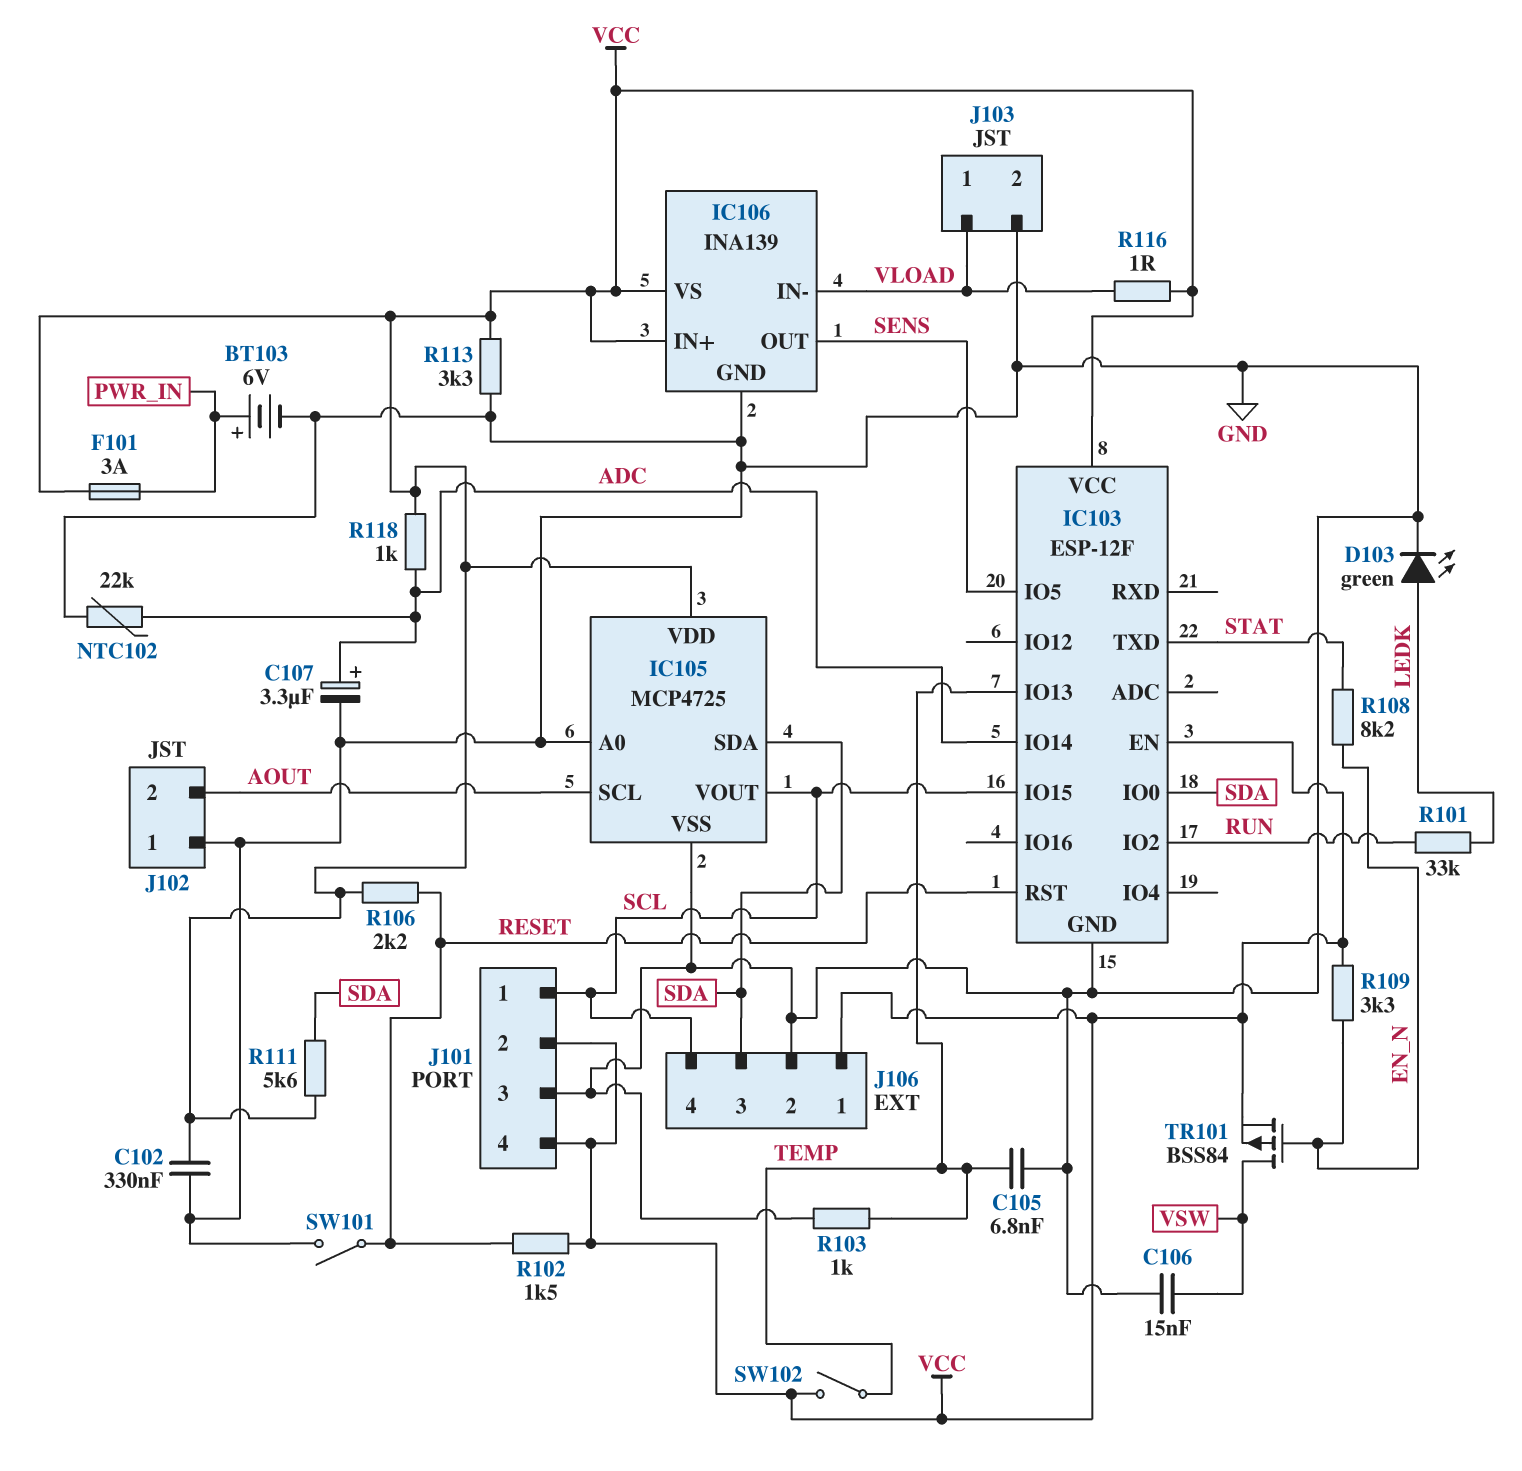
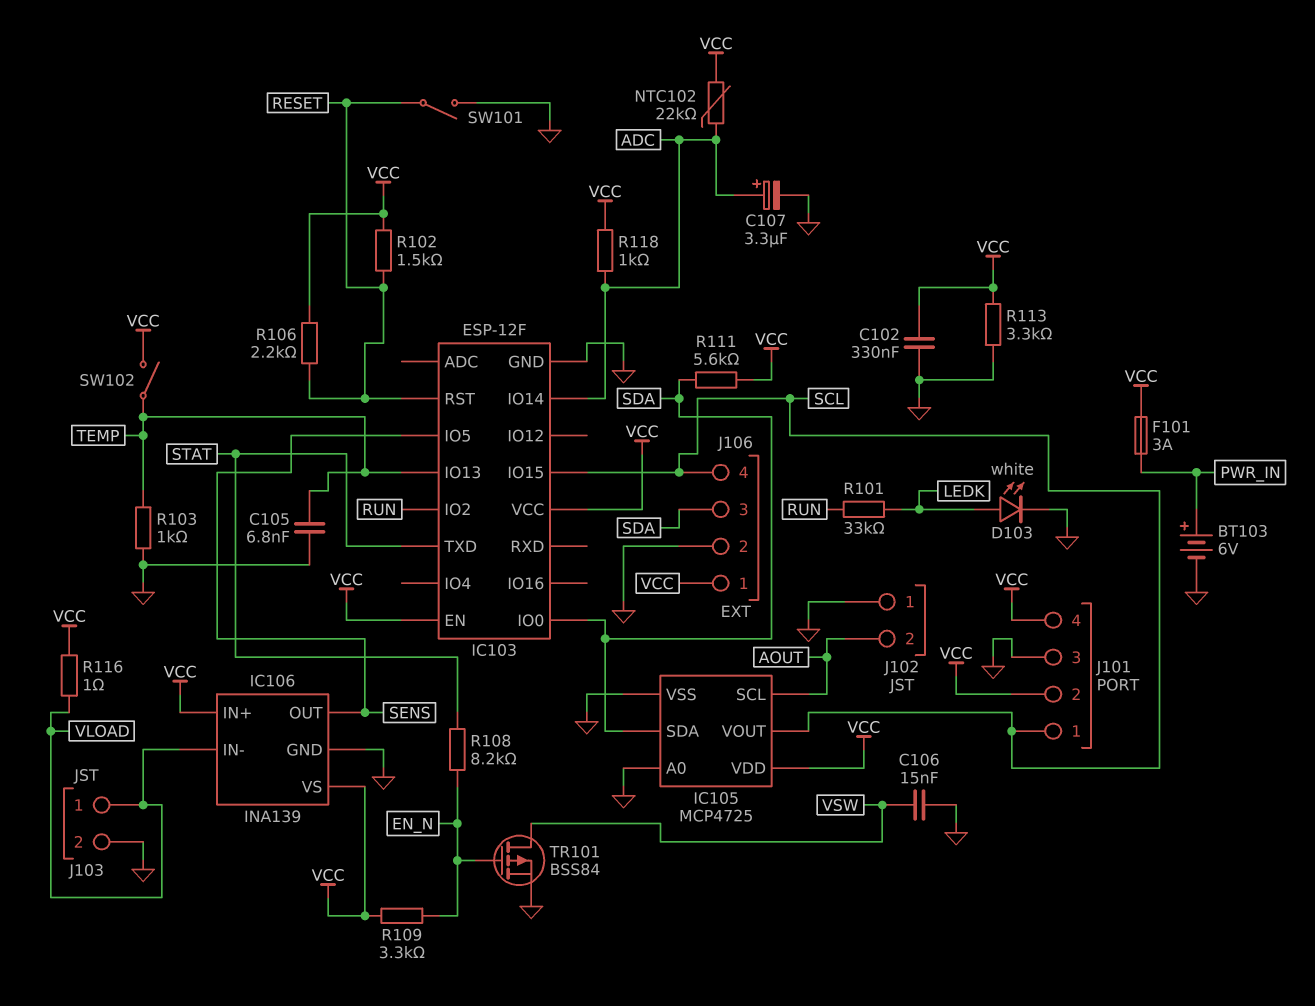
D103: LED green (A LEDK, K GND) -> LED white (A LEDK, K GND)
NTC102: 22k (ADC, GND) -> 22k (ADC, VCC)
TR101: PMOS BSS84 (G EN_N, D VSW, S VCC) -> PMOS BSS84 (G EN_N, D VSW, S GND)

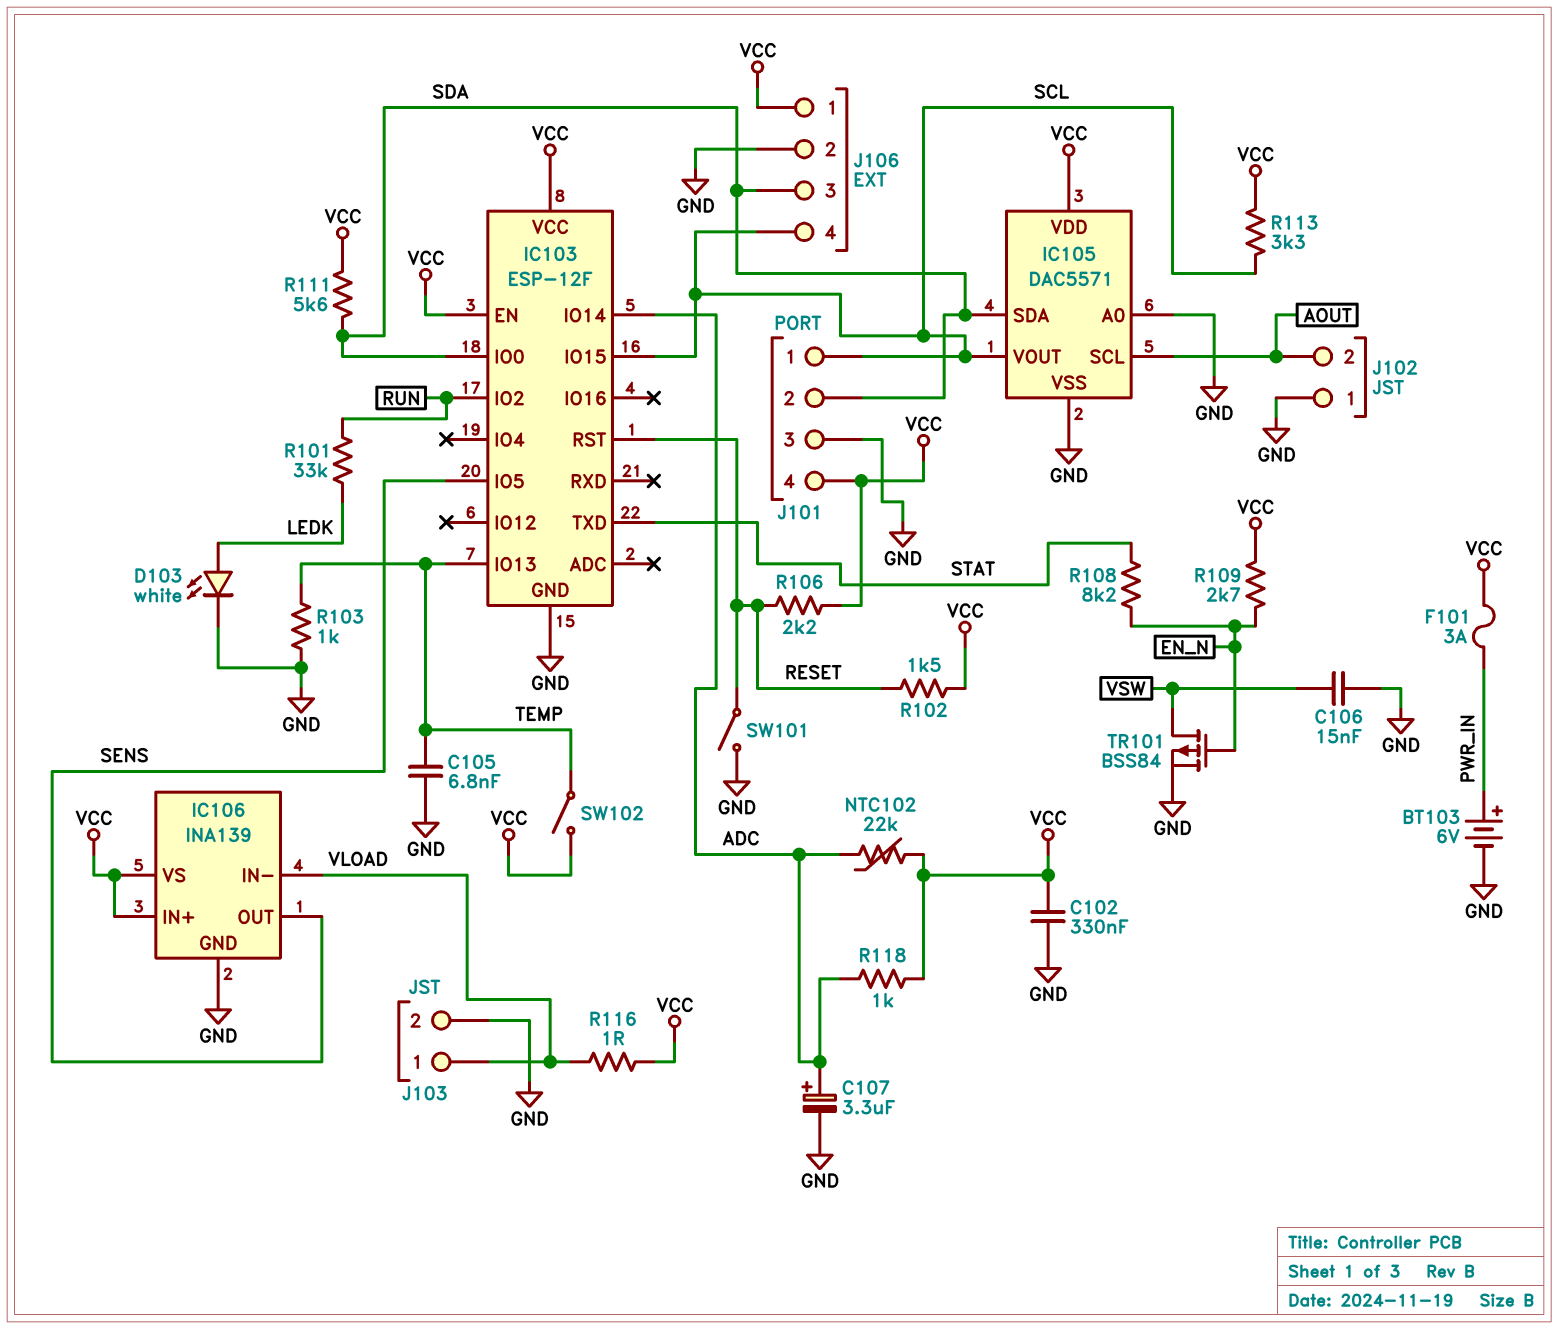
IC105: MCP4725 -> DAC5571
J101 pin 2: VCC -> SDA
R109: 3.3k (EN_N, VCC) -> 2.7k (EN_N, VCC)
R113: 3.3k (GND, VCC) -> 3.3k (SCL, VCC)

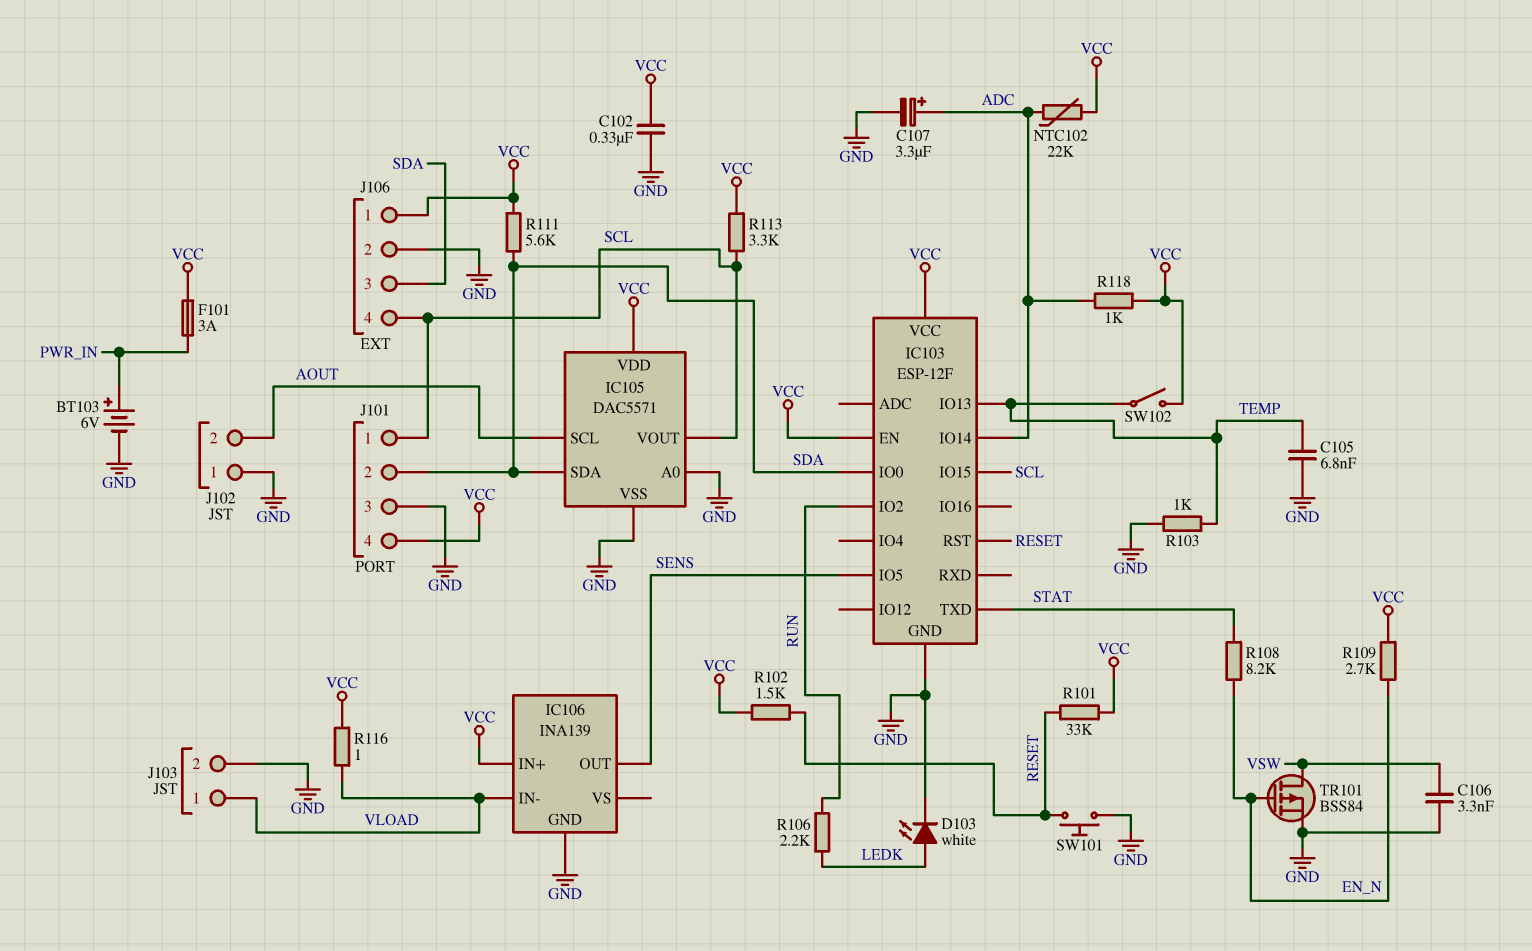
C106: 15nF (GND, VSW) -> 3.3nF (GND, VSW)
IC106 pin VS: VCC -> none
R101: 33k (LEDK, RUN) -> 33k (RESET, VCC)
R106: 2.2k (RESET, VCC) -> 2.2k (LEDK, RUN)
SW101: switch (GND, RESET) -> button (GND, RESET)

